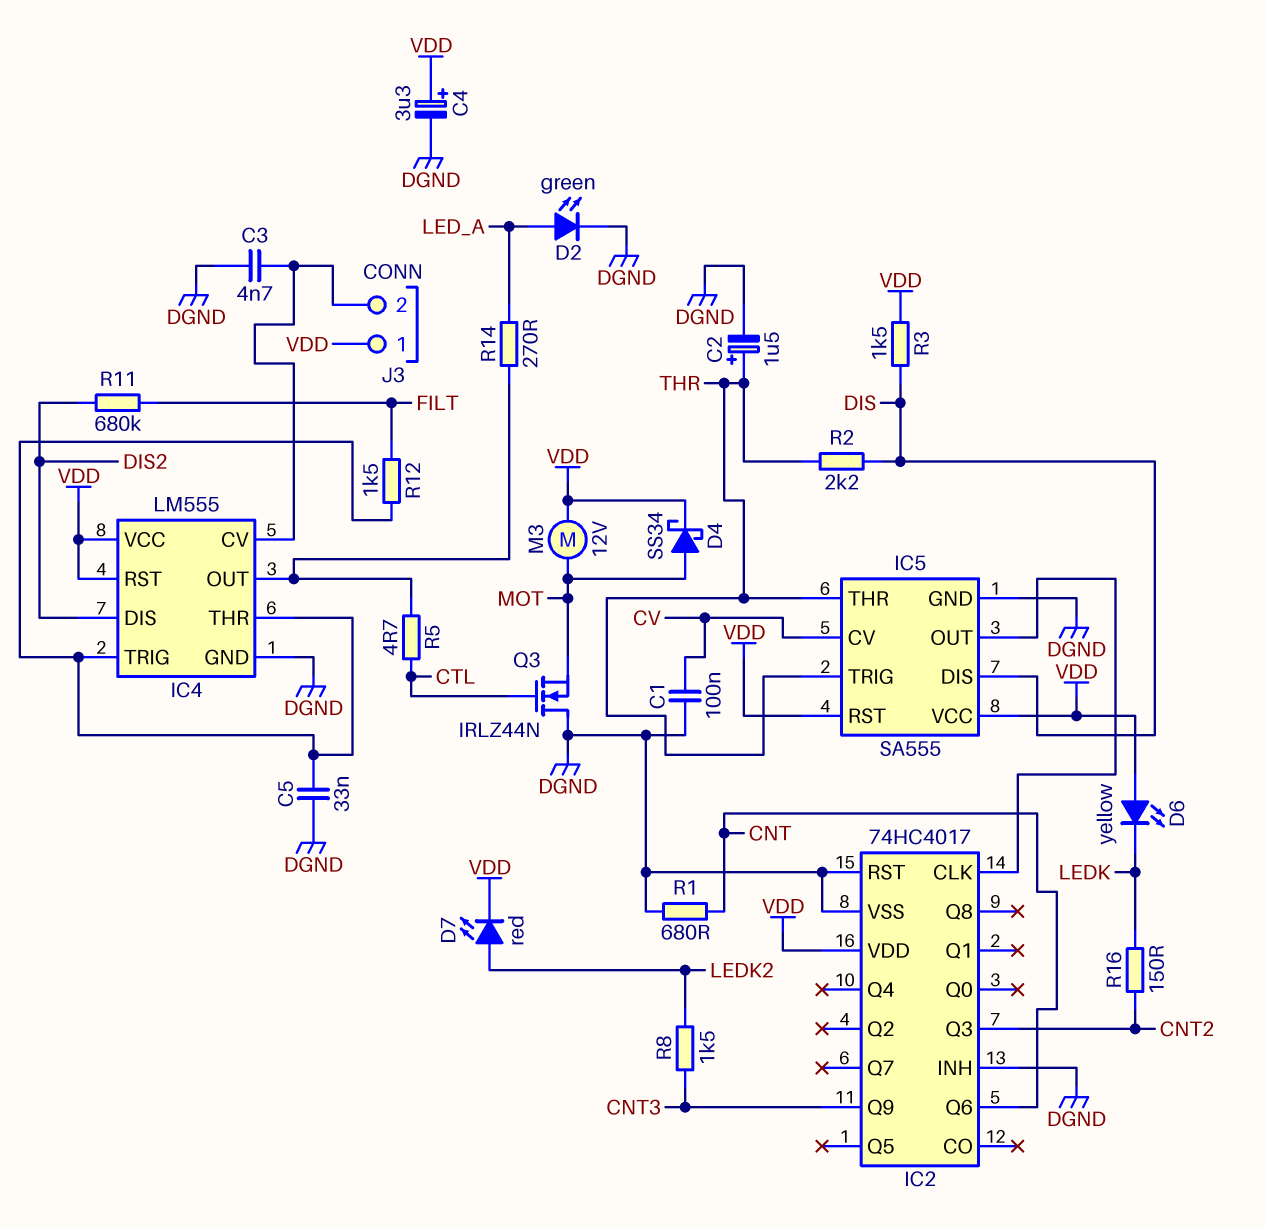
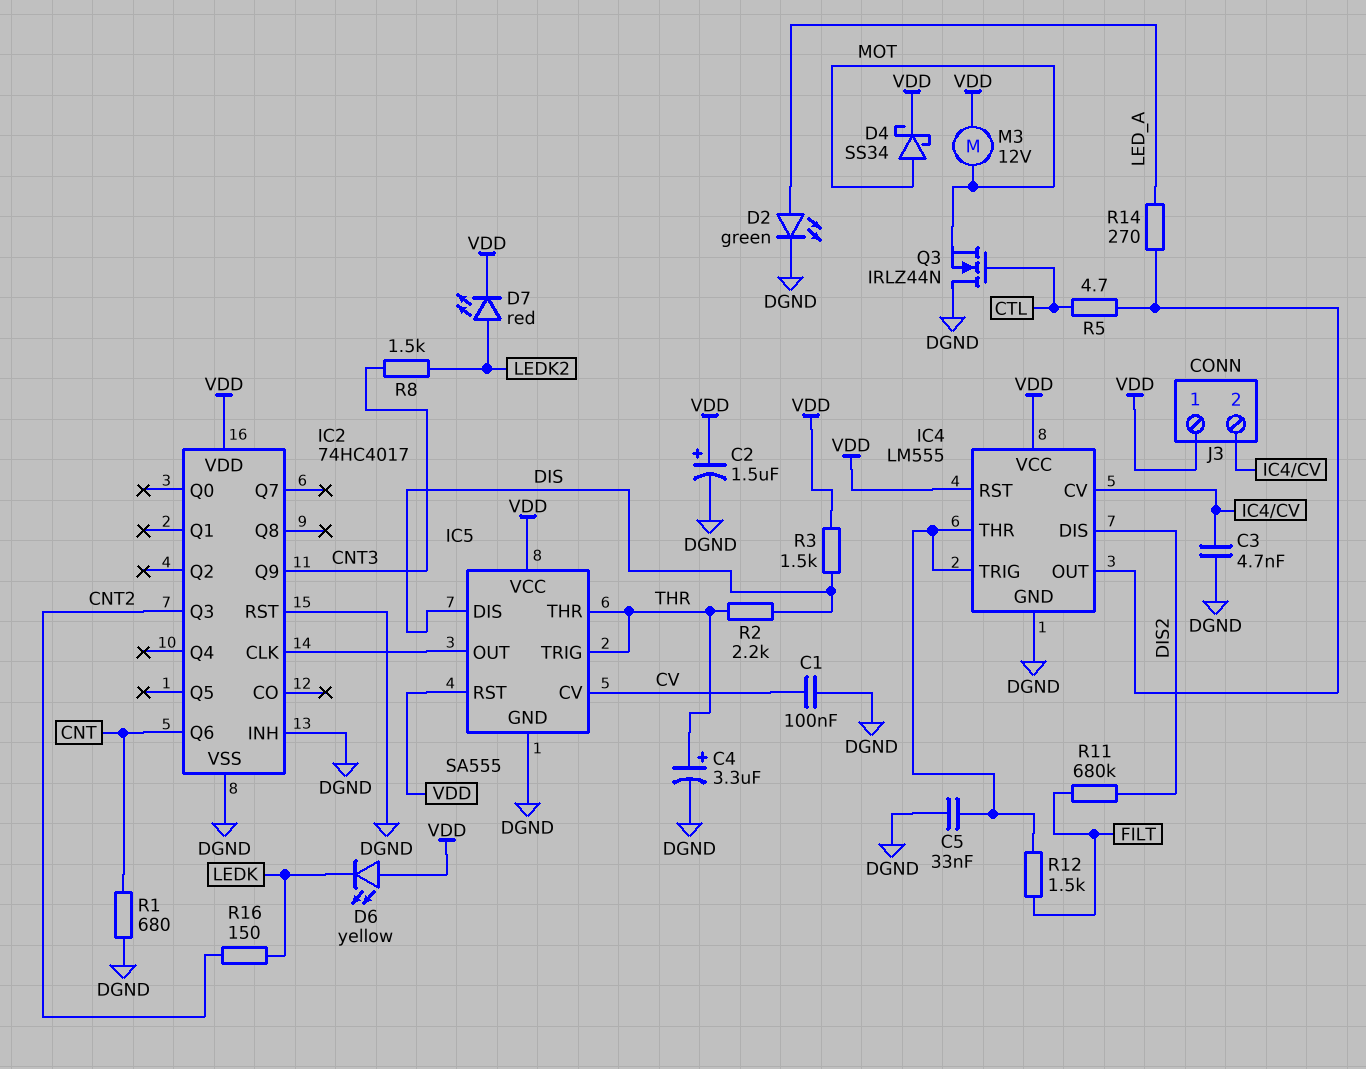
C2: 1.5uF (plus THR, minus DGND) -> 1.5uF (plus VDD, minus DGND)
C4: 3.3uF (plus VDD, minus DGND) -> 3.3uF (plus THR, minus DGND)

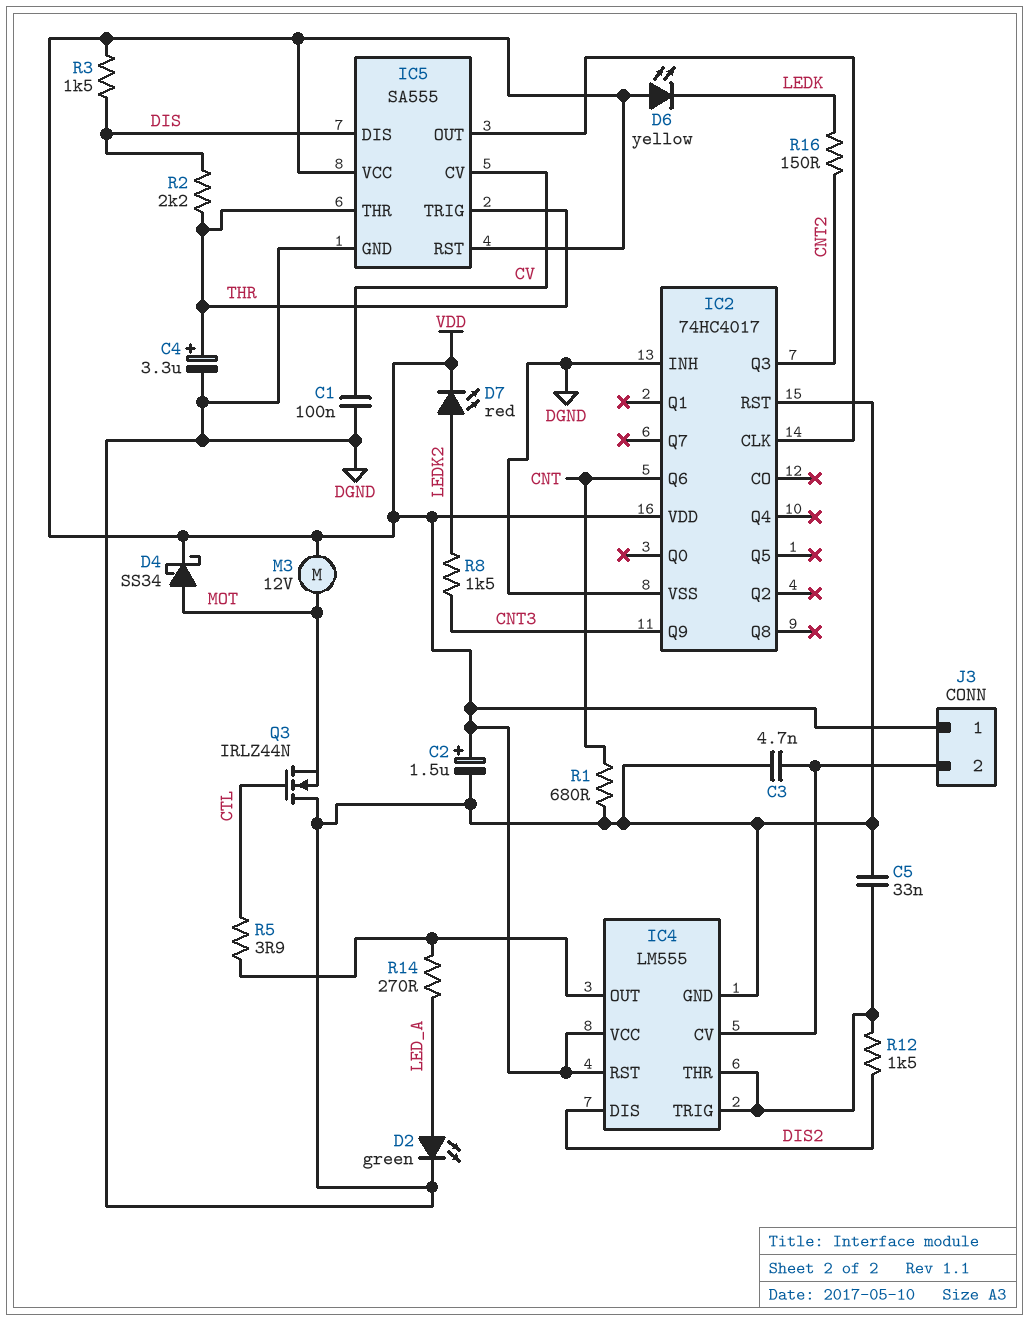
R5: 4.7 (CTL, IC4/OUT) -> 3.9 (CTL, IC4/OUT)
R11: 680k (DIS2, FILT) -> none
R12: 1.5k (FILT, IC4/THR) -> 1.5k (DIS2, IC4/THR)

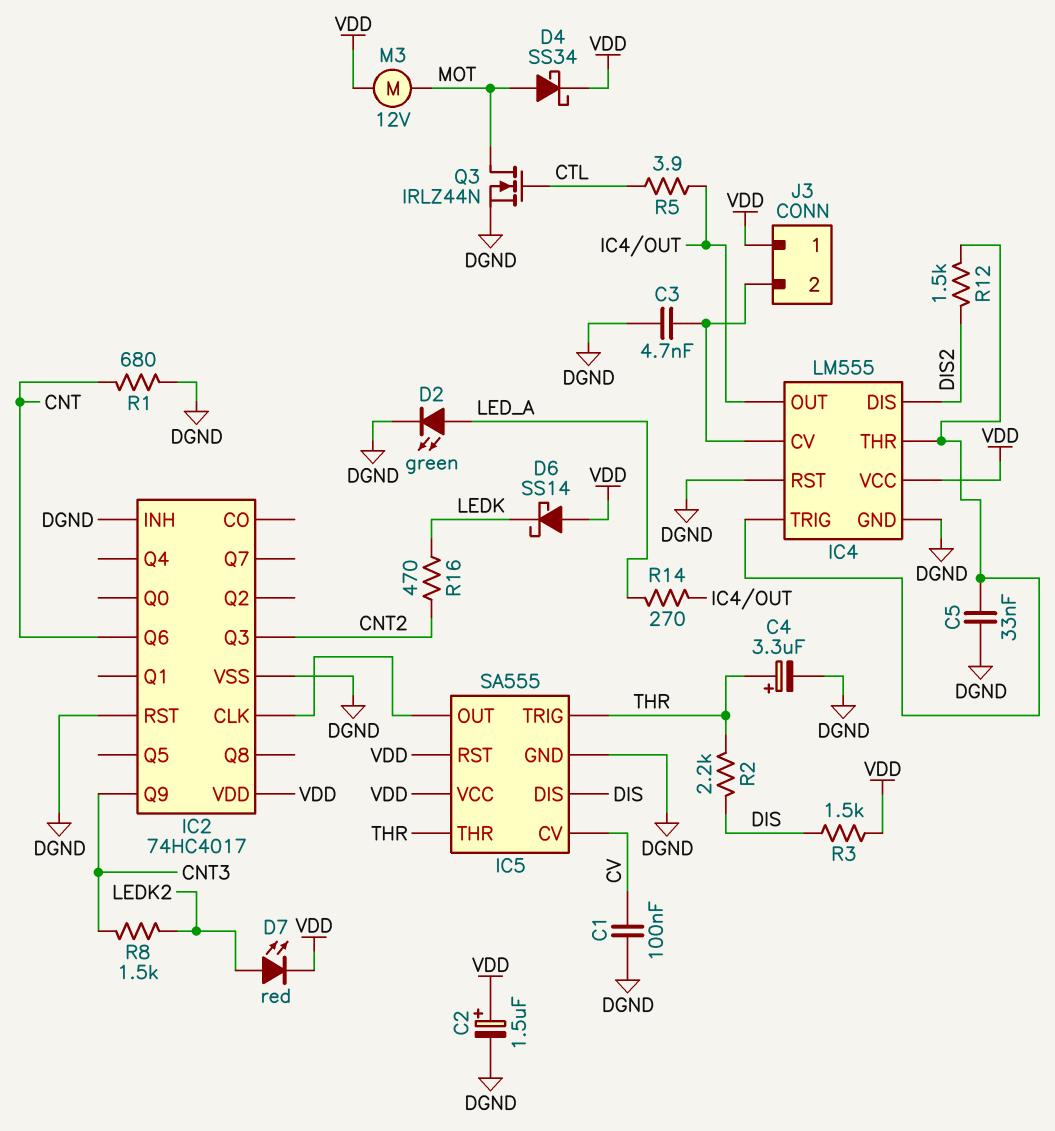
D6: LED yellow (A VDD, K LEDK) -> schottky SS14 (A VDD, K LEDK)
IC4 pin RST: VDD -> DGND
Q3: NMOS IRLZ44N (G CTL, D DGND, S MOT) -> NMOS IRLZ44N (G CTL, D MOT, S DGND)
R16: 150 (CNT2, LEDK) -> 470 (CNT2, LEDK)

